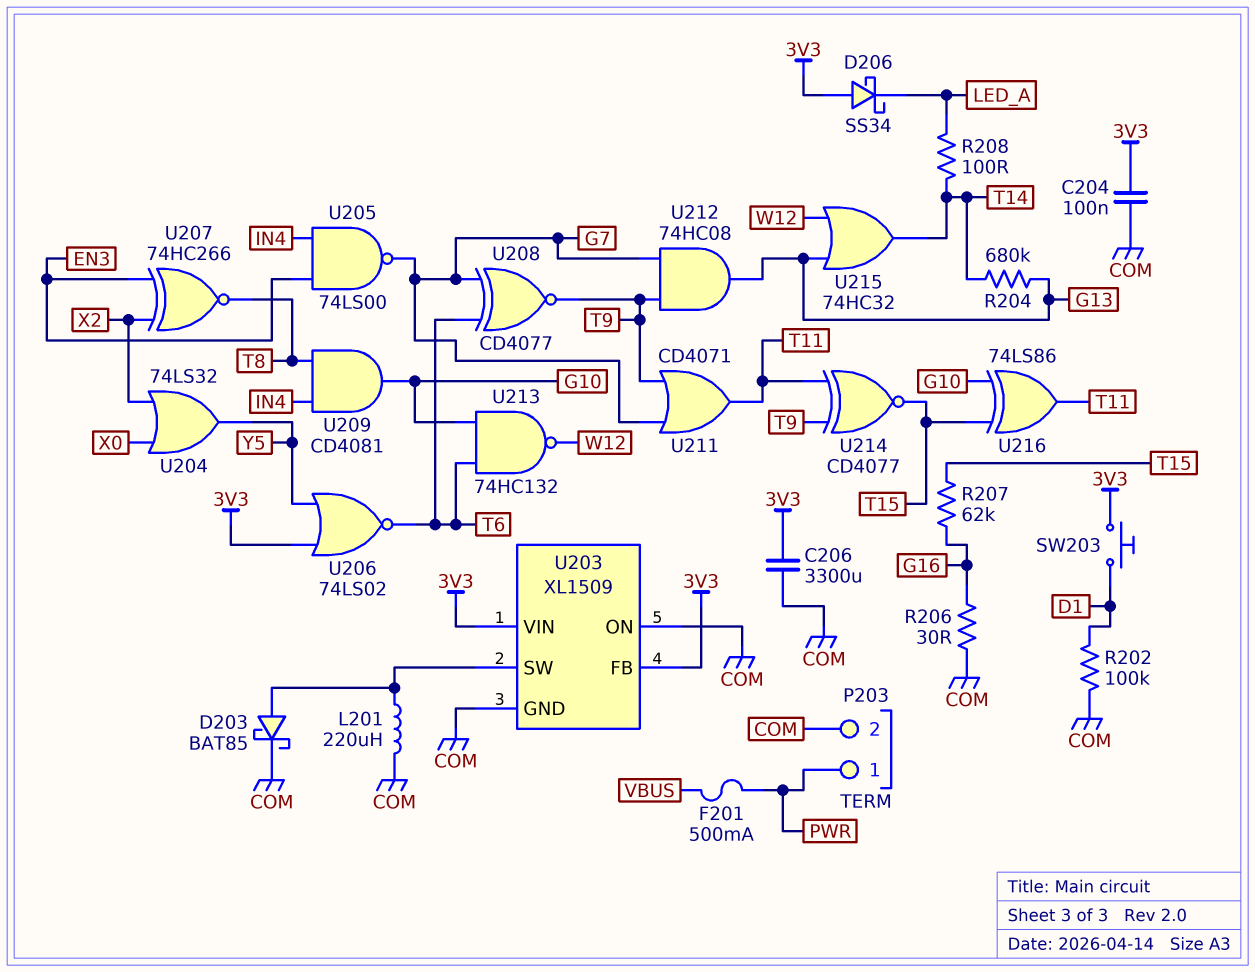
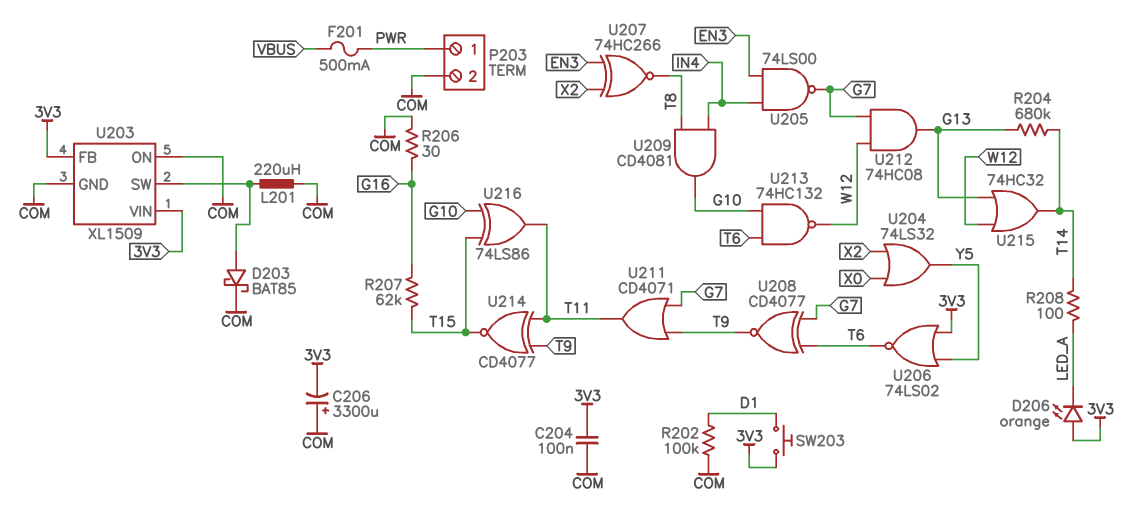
C206: 3300uF (3V3, COM) -> 3300uF (plus COM, minus 3V3)
D206: schottky SS34 (A 3V3, K LED_A) -> LED orange (A 3V3, K LED_A)
U212: AND 74HC08 (in G7, in T9, out G13) -> AND 74HC08 (in G7, in W12, out G13)

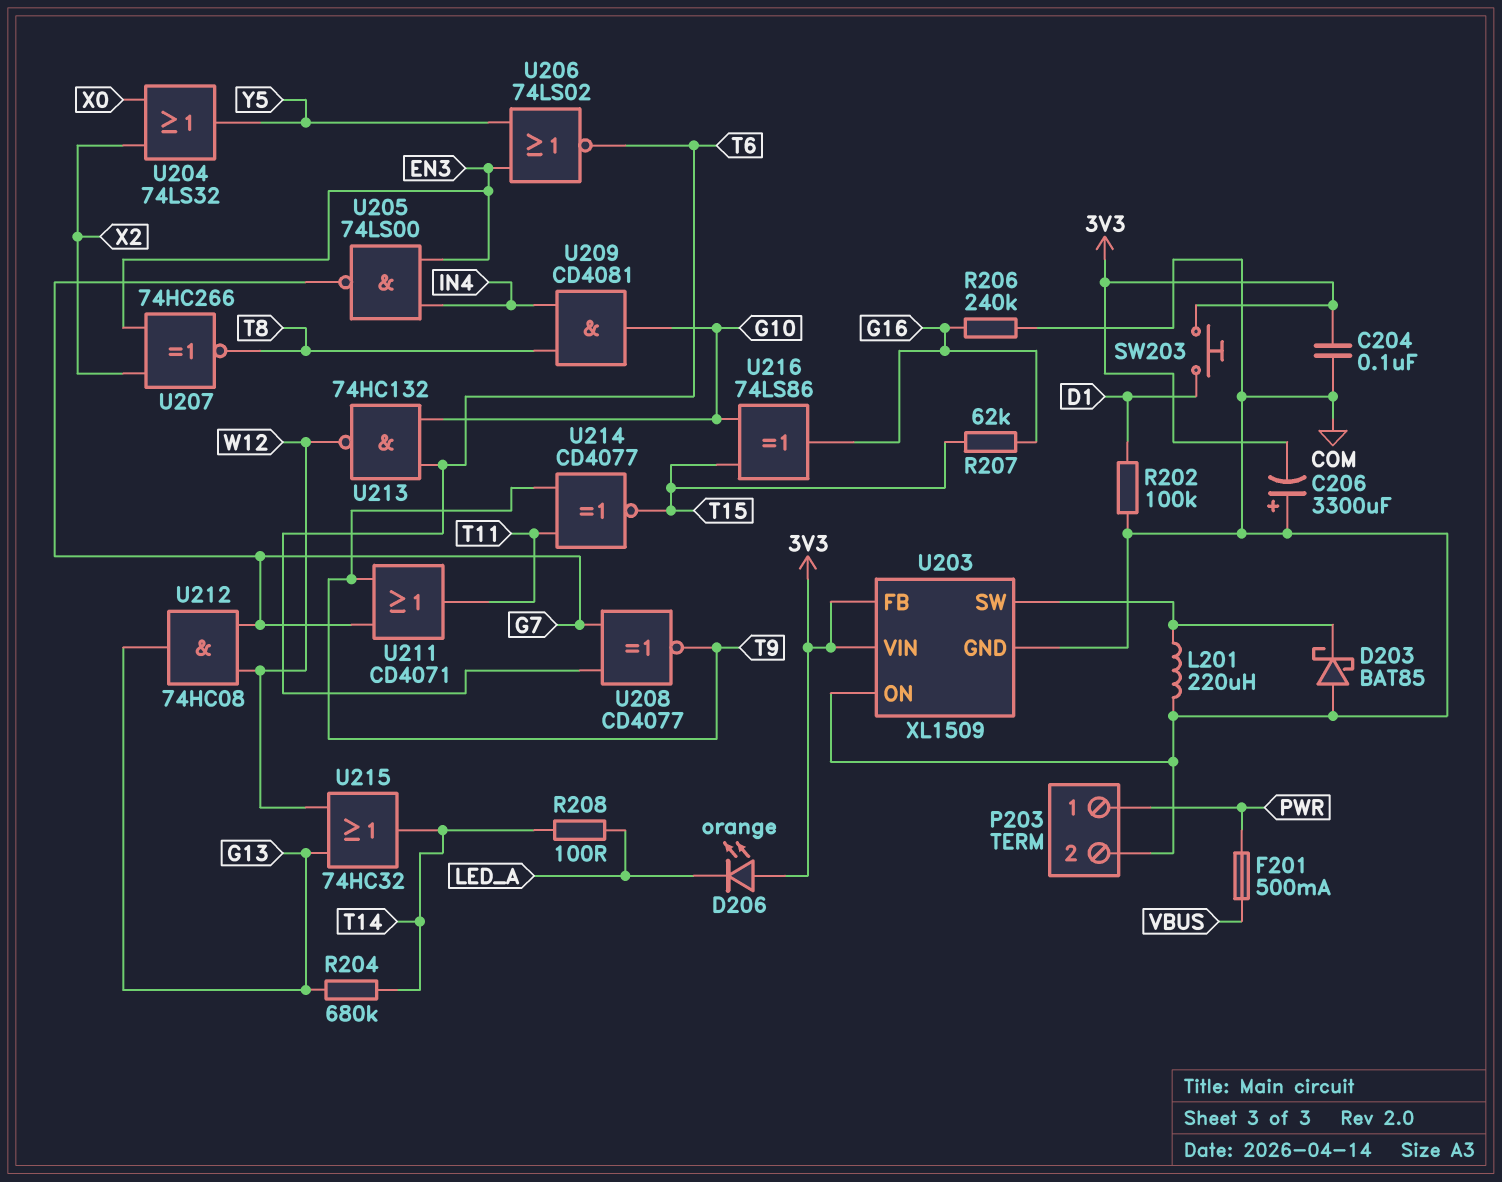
D203: schottky BAT85 (A U203/SW, K COM) -> schottky BAT85 (A COM, K U203/SW)
R206: 30 (COM, G16) -> 240k (COM, G16)
U206: NOR 74LS02 (in 3V3, in Y5, out T6) -> NOR 74LS02 (in EN3, in Y5, out T6)
U216: XOR 74LS86 (in G10, in T15, out T11) -> XOR 74LS86 (in G10, in T15, out G16)

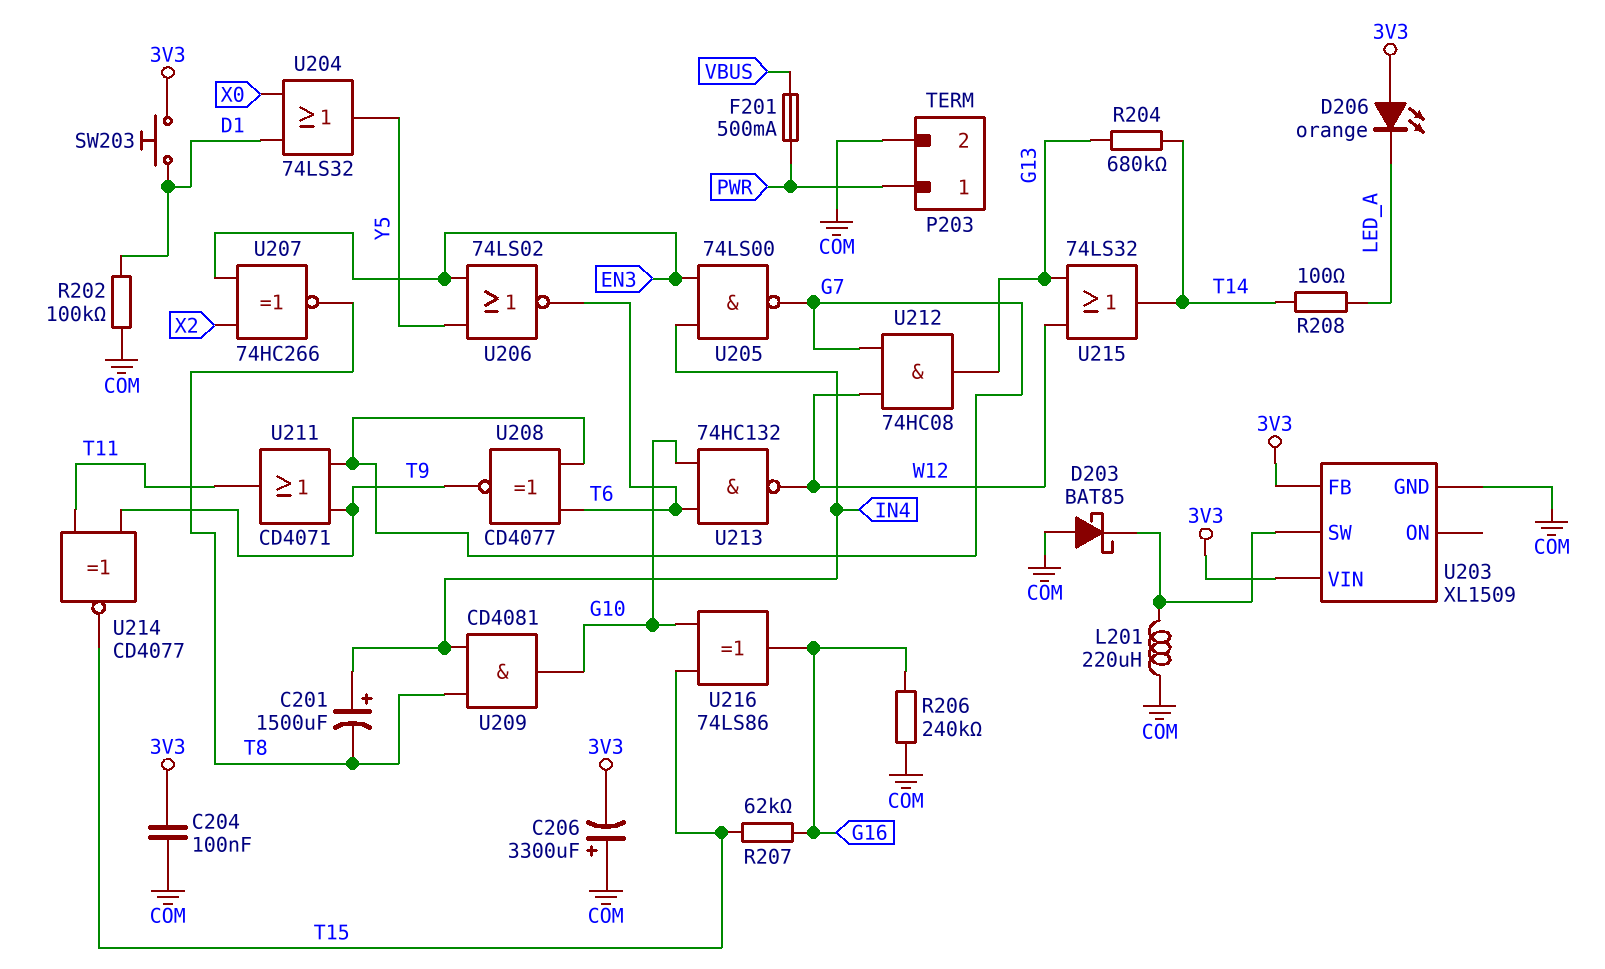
C201: none -> 1500uF (plus IN4, minus T8)
U203 pin ON: COM -> none
U204: OR 74LS32 (in X0, in X2, out Y5) -> OR 74LS32 (in D1, in X0, out Y5)
U215: OR 74HC32 (in G13, in W12, out T14) -> OR 74LS32 (in G13, in W12, out T14)

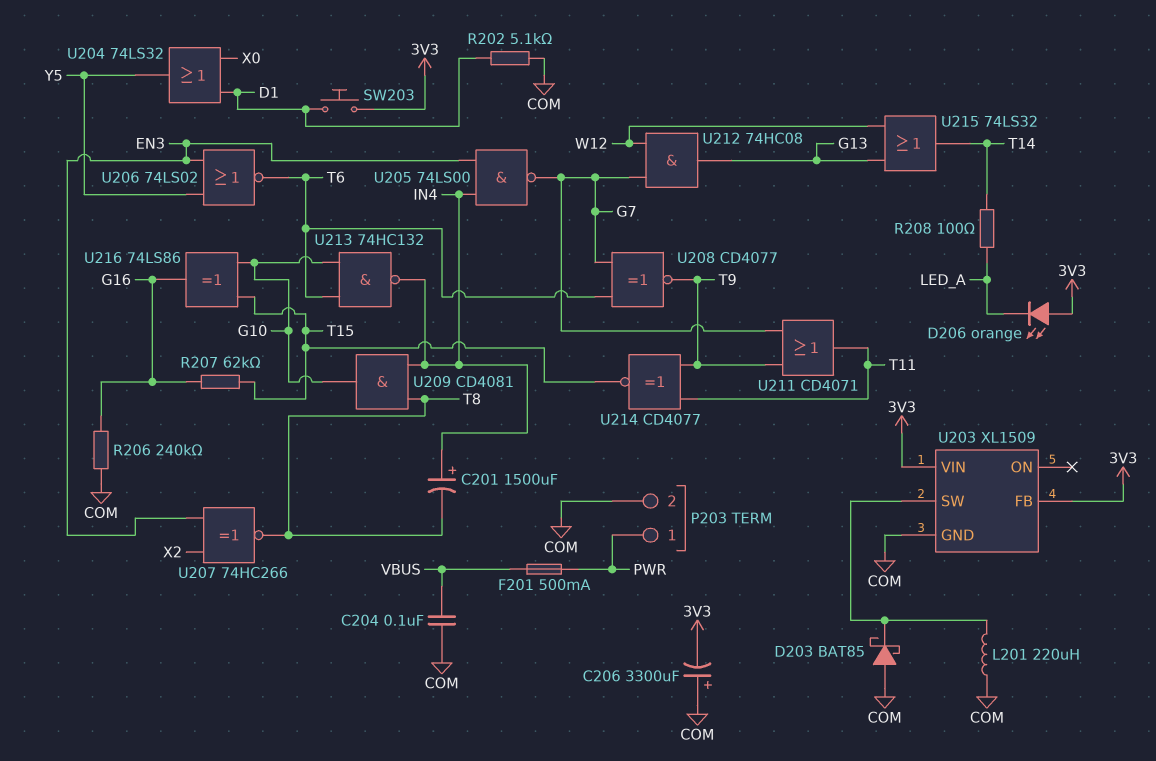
C204: 100nF (3V3, COM) -> 100nF (COM, VBUS)
R202: 100k (COM, D1) -> 5.1k (COM, D1)
R204: 680k (G13, T14) -> none
U213: NAND 74HC132 (in G10, in T6, out W12) -> NAND 74HC132 (in G10, in T6, out IN4)

